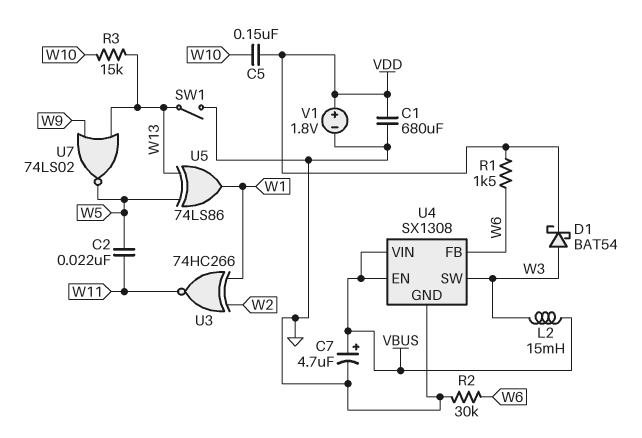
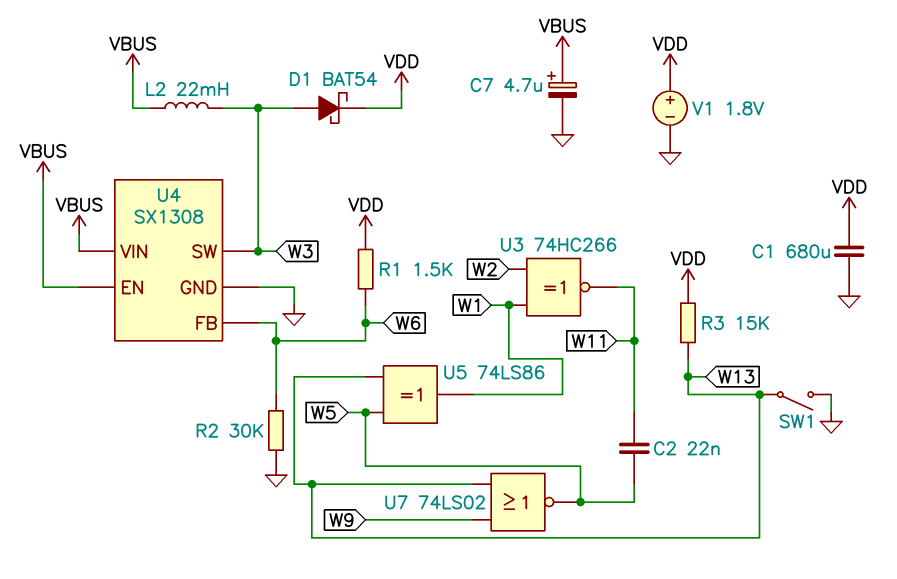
C5: 150nF (VDD, W10) -> none
L2: 15mH (VBUS, W3) -> 22mH (VBUS, W3)
R3: 15k (W10, W13) -> 15k (VDD, W13)

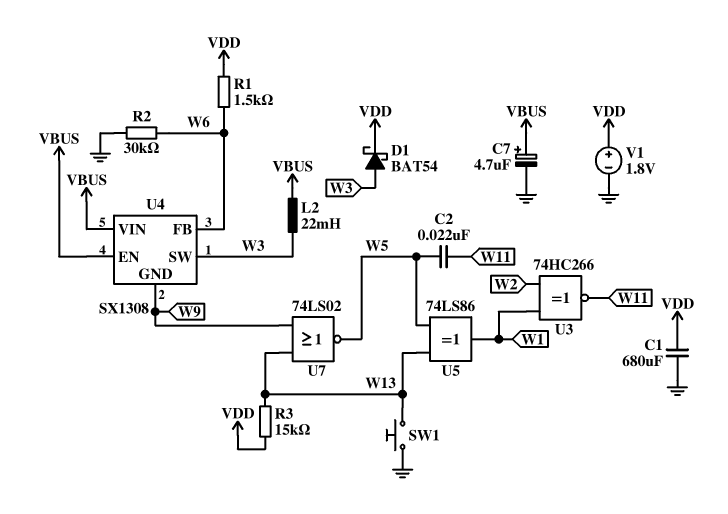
SW1: switch (GND, W13) -> button (GND, W13)
U4 pin GND: GND -> W9

